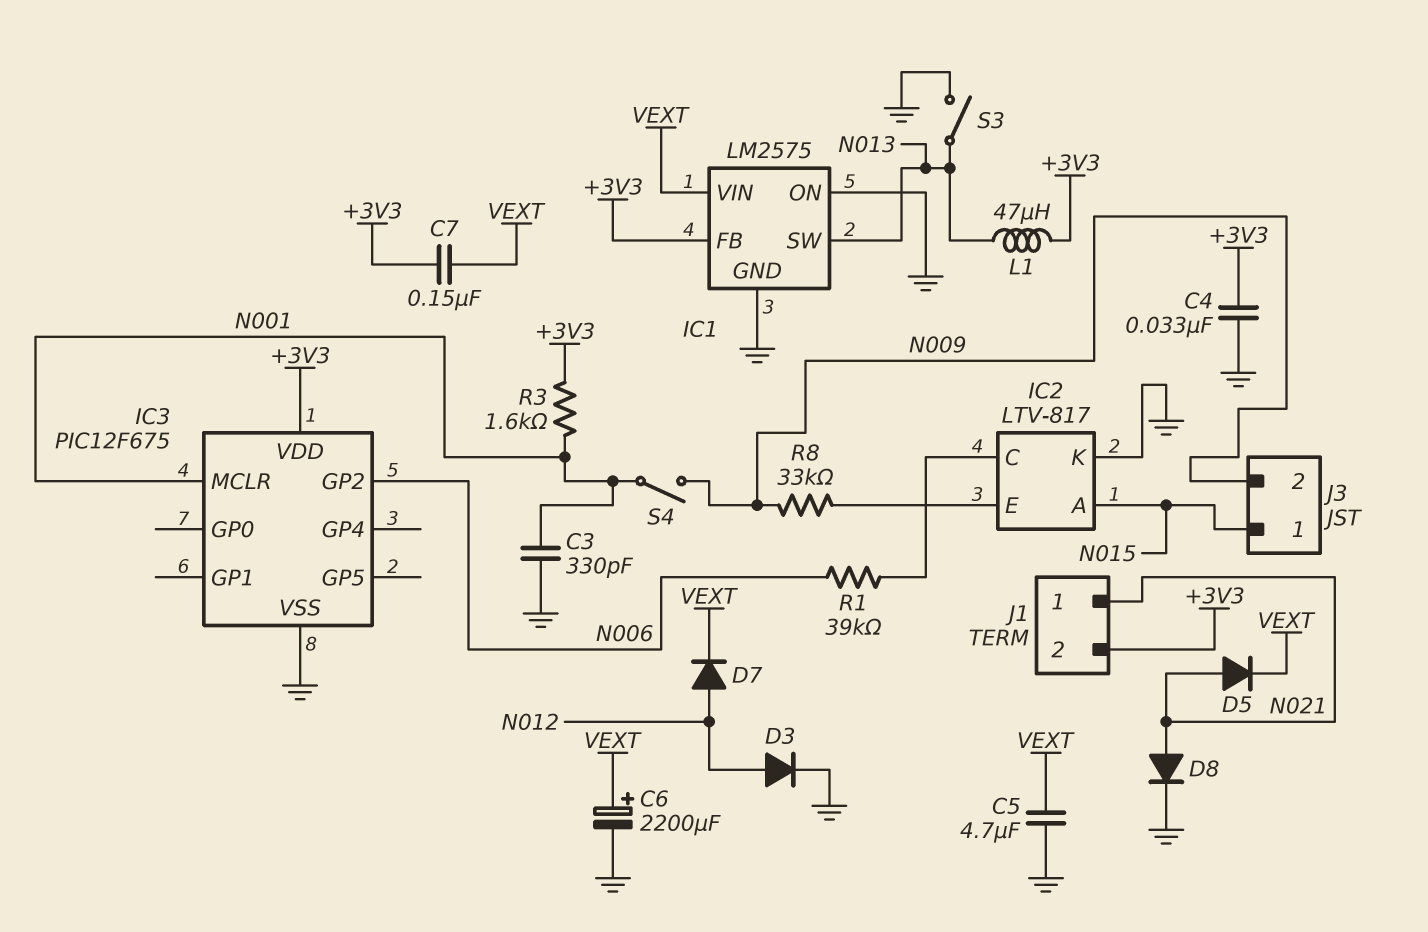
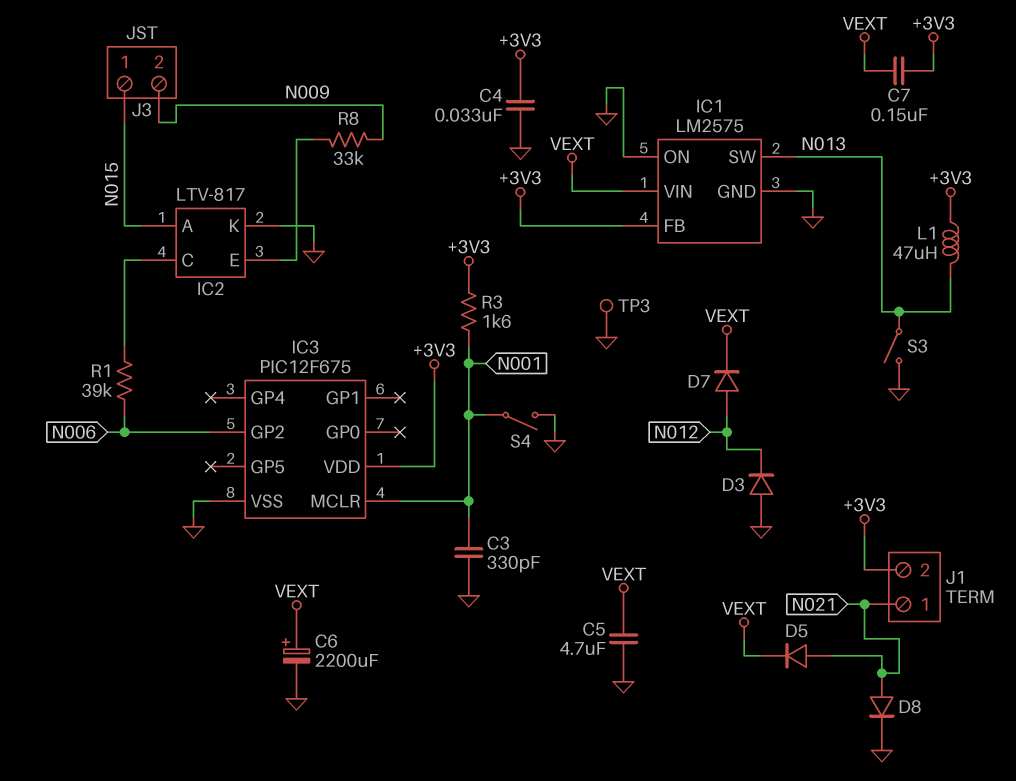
D3: diode (A N012, K GND) -> diode (A GND, K N012)
S4: switch (N001, N009) -> switch (GND, N001)
TP3: none -> test point (GND)

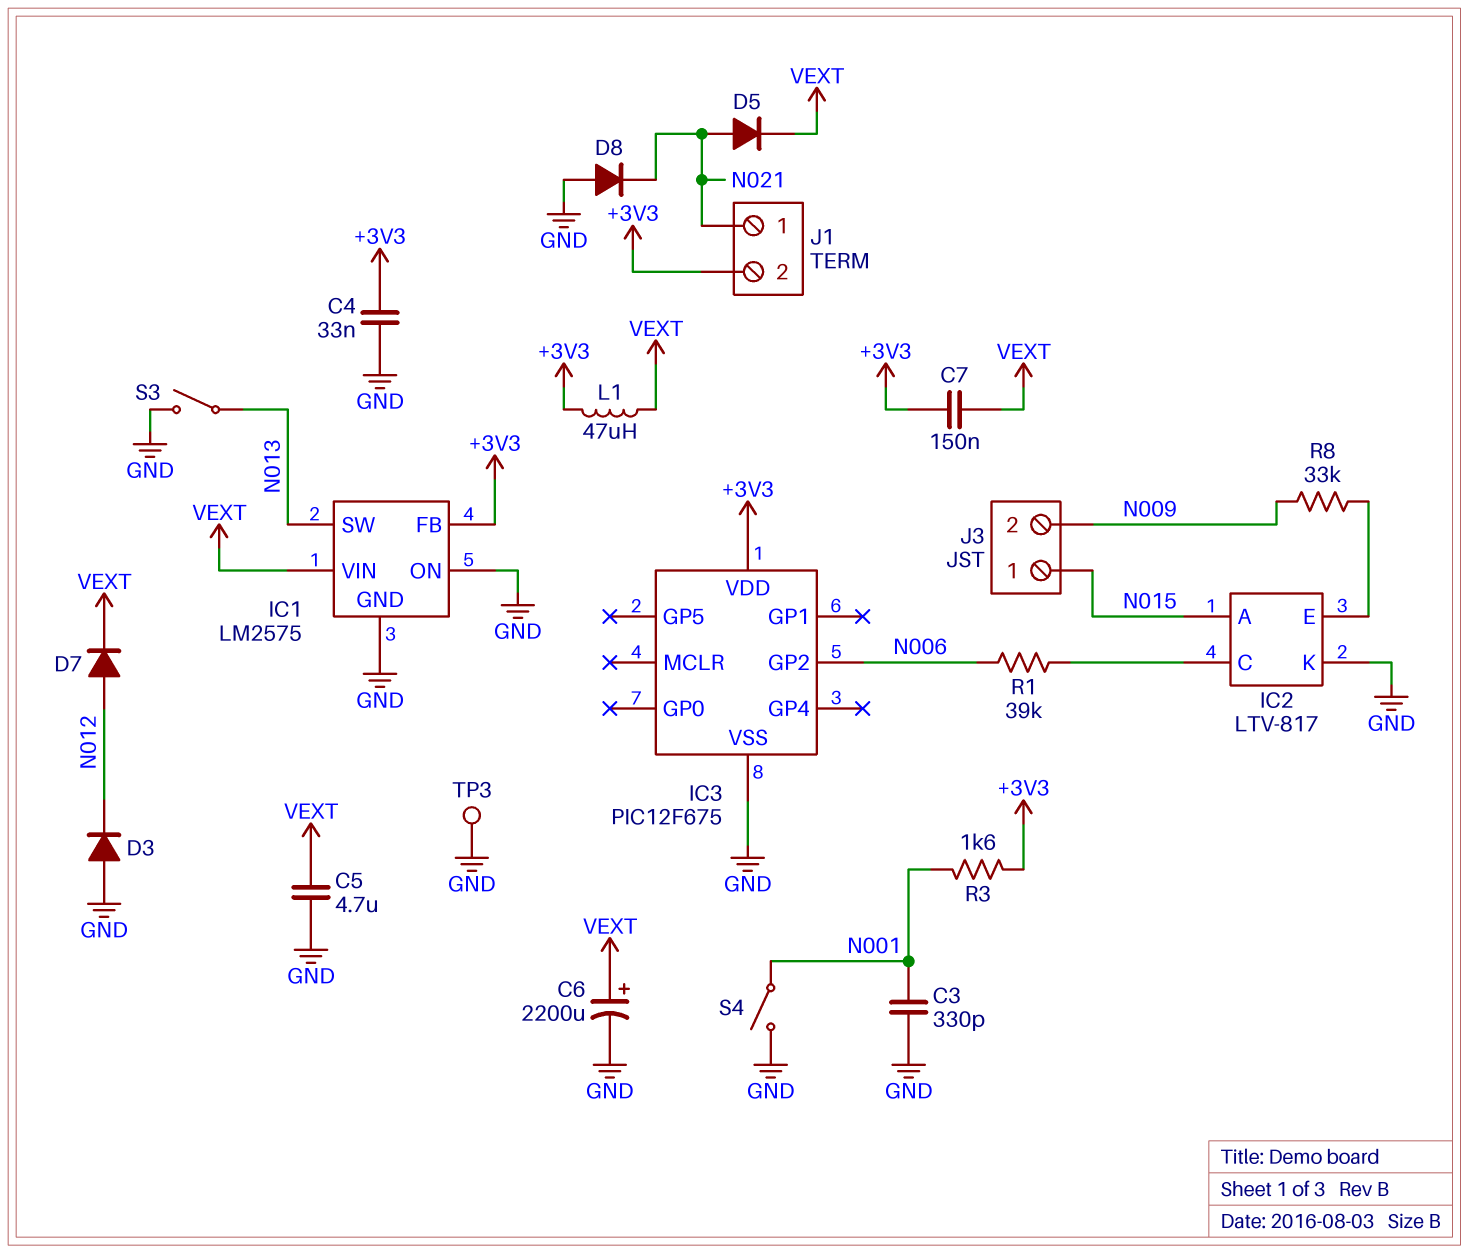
D8: diode (A N021, K GND) -> diode (A GND, K N021)
IC3 pin MCLR: N001 -> none
L1: 47uH (+3V3, N013) -> 47uH (+3V3, VEXT)

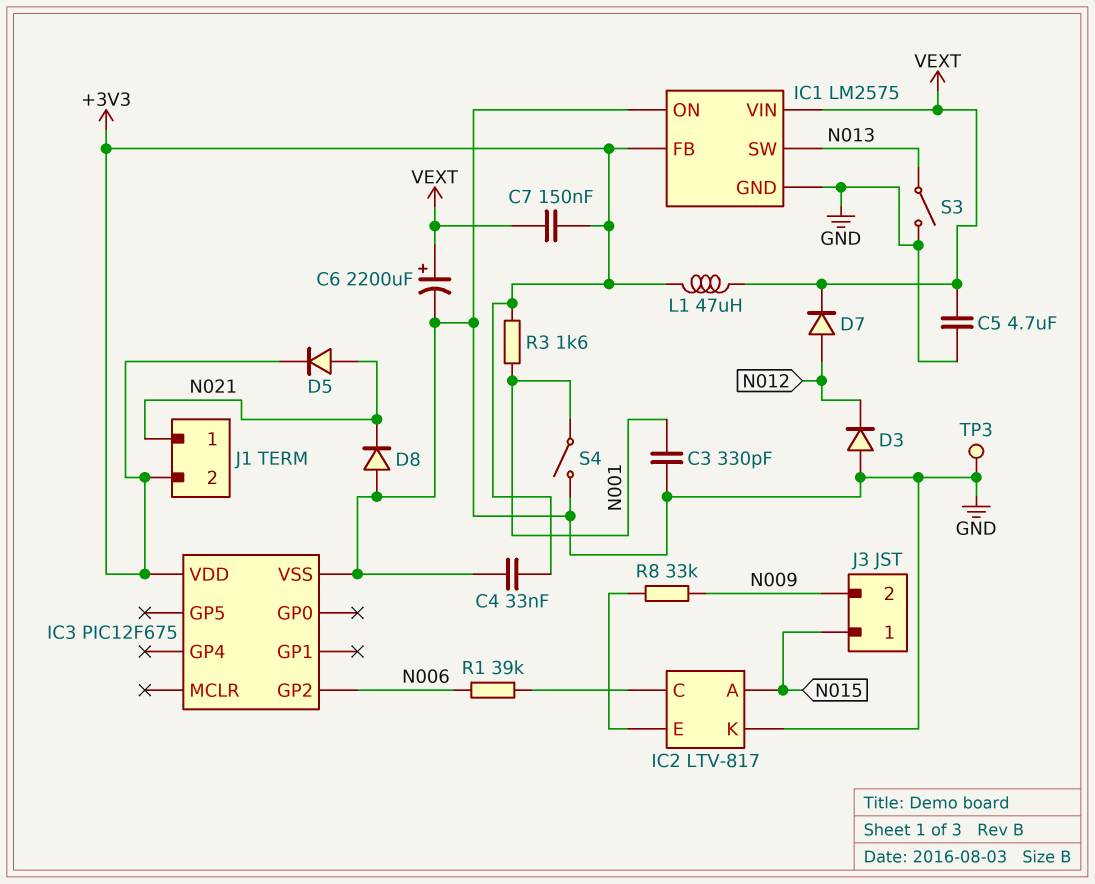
D5: diode (A N021, K VEXT) -> diode (A N021, K +3V3)

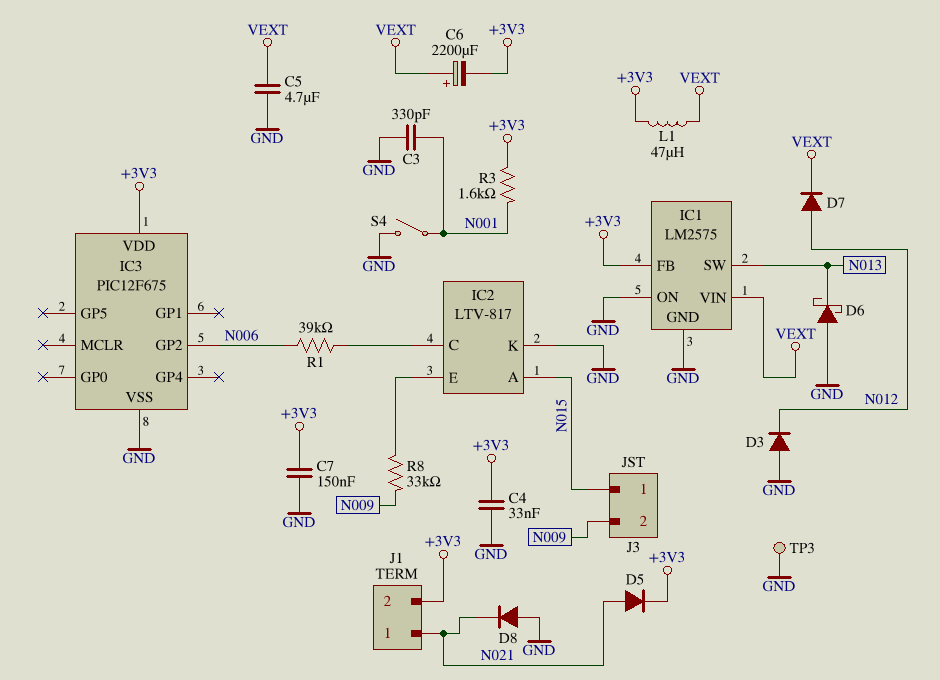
C6: 2200uF (plus VEXT, minus GND) -> 2200uF (plus VEXT, minus +3V3)
C7: 150nF (+3V3, VEXT) -> 150nF (+3V3, GND)
D6: none -> schottky (A GND, K N013)
S3: switch (GND, N013) -> none

